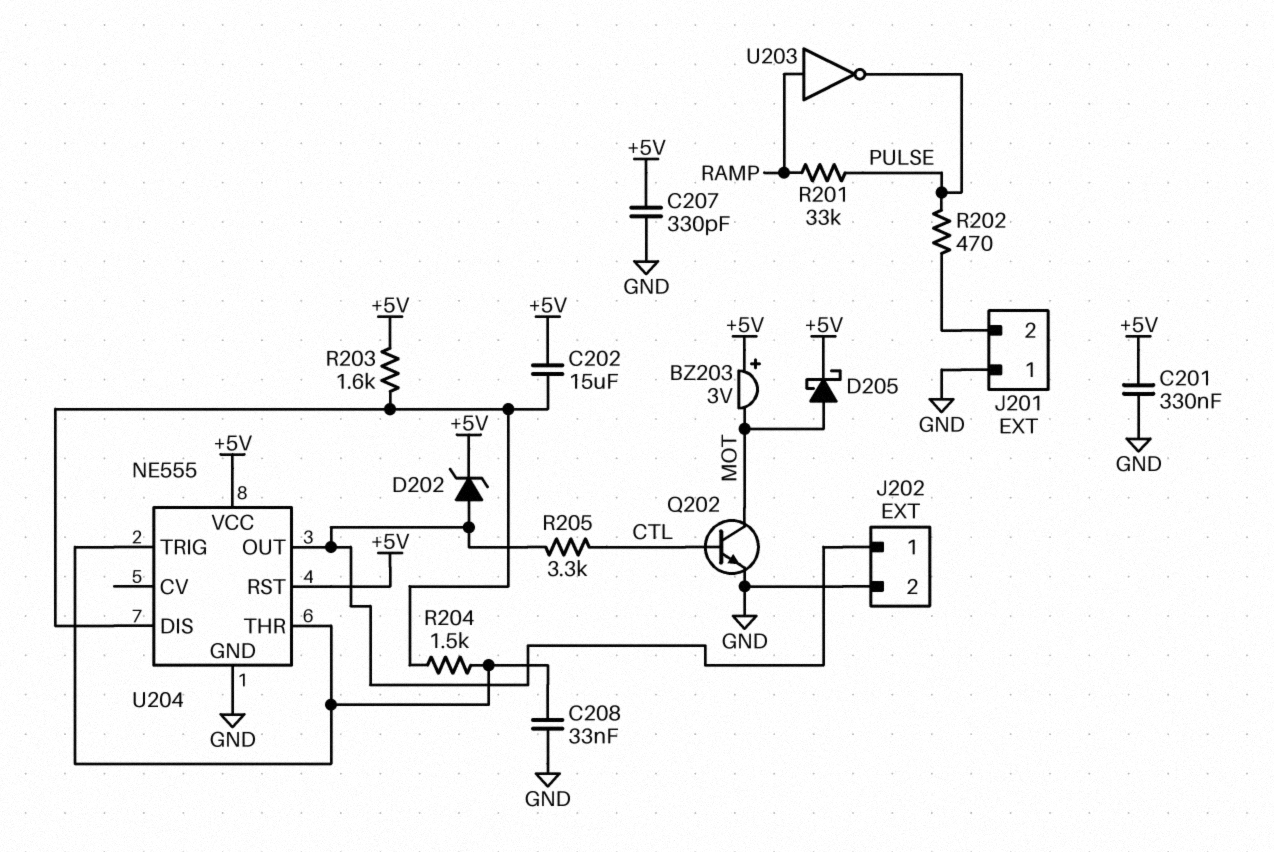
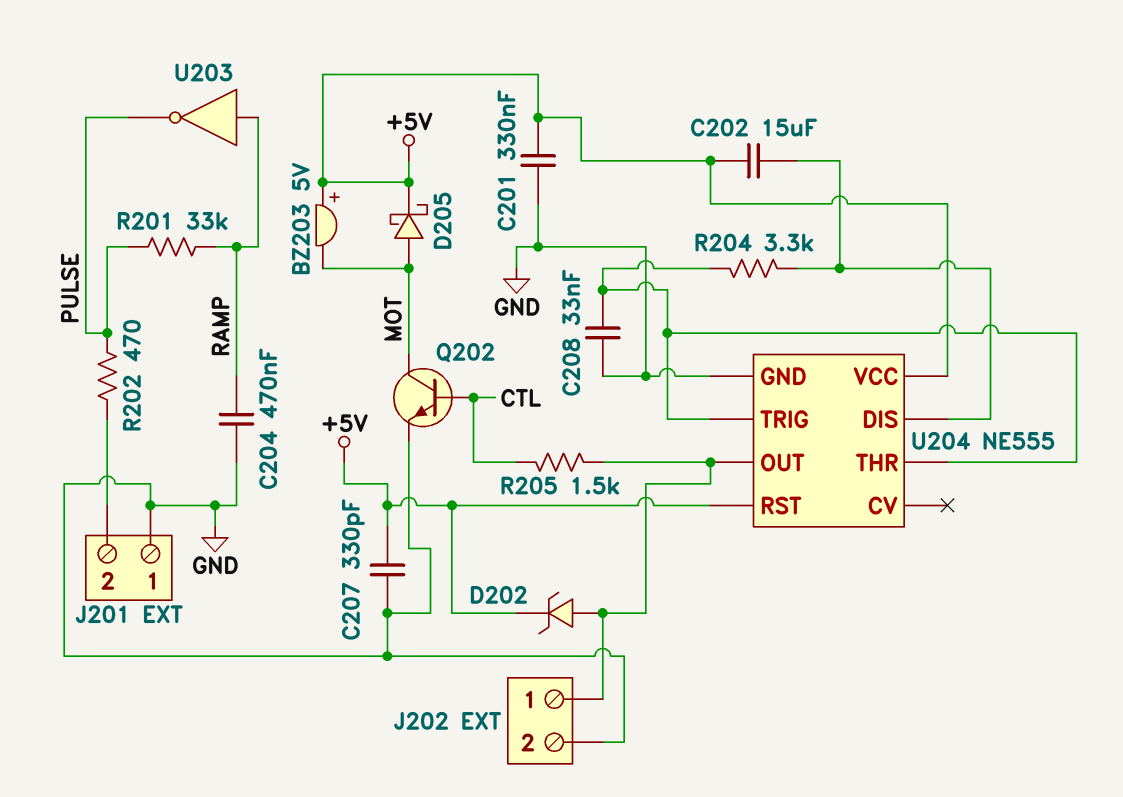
BZ203: buzzer 3V (plus +5V, minus MOT) -> buzzer 5V (plus +5V, minus MOT)
C204: none -> 470nF (GND, RAMP)
R203: 1.6k (+5V, U204/DIS) -> none
R204: 1.5k (U204/DIS, U204/THR) -> 3.3k (U204/DIS, U204/THR)
R205: 3.3k (CTL, J202/1) -> 1.5k (CTL, J202/1)

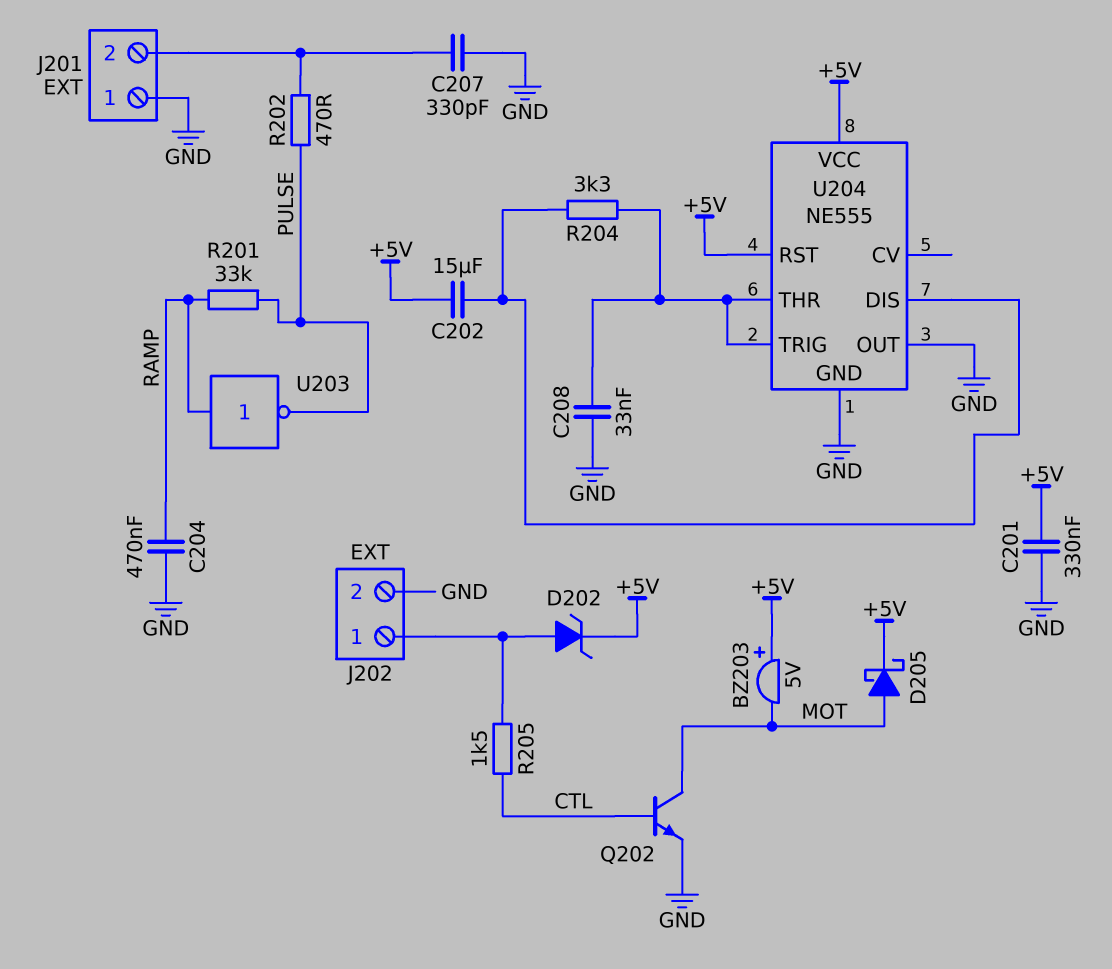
C207: 330pF (+5V, GND) -> 330pF (GND, J201/2)
U204 pin OUT: J202/1 -> GND

